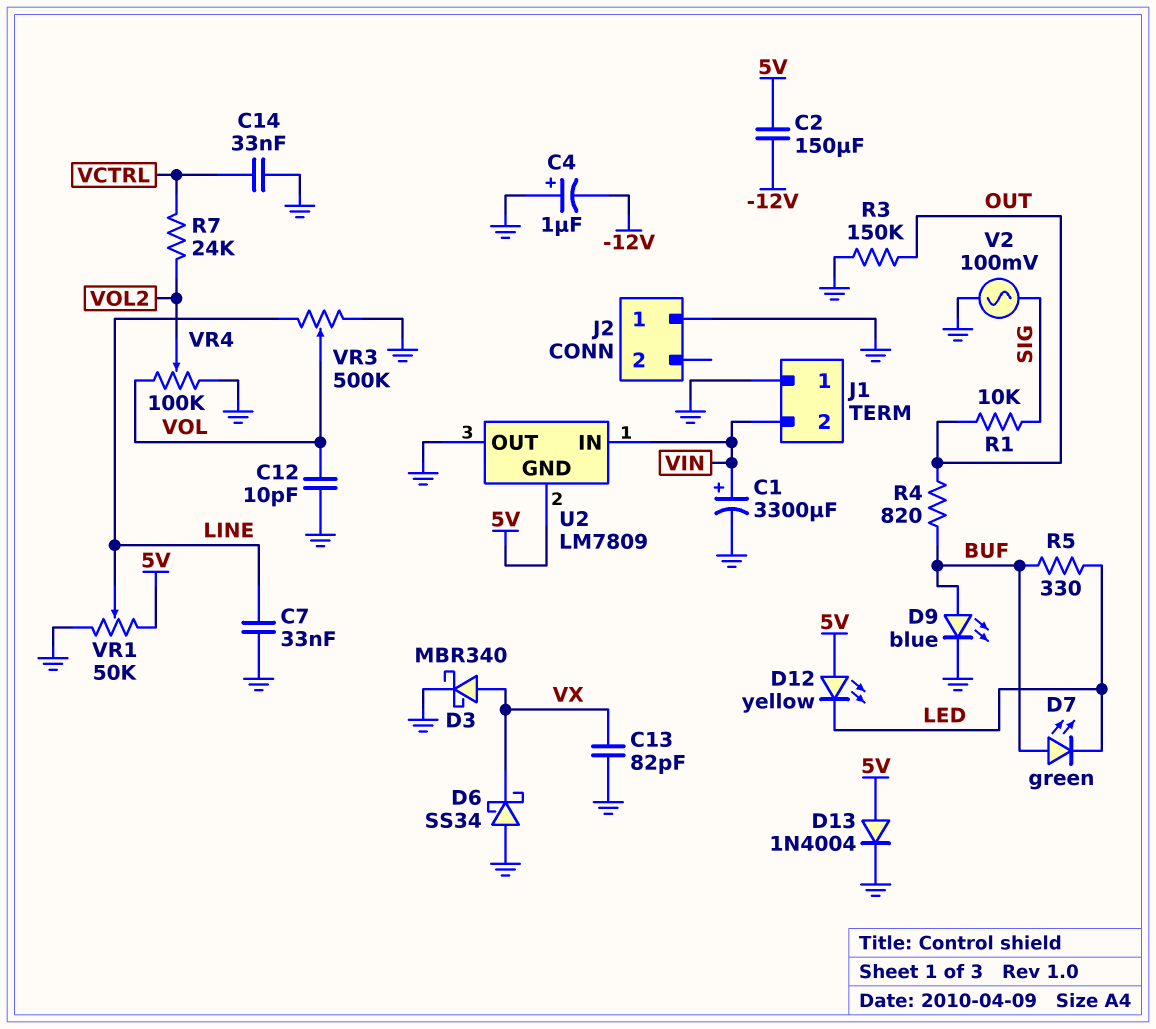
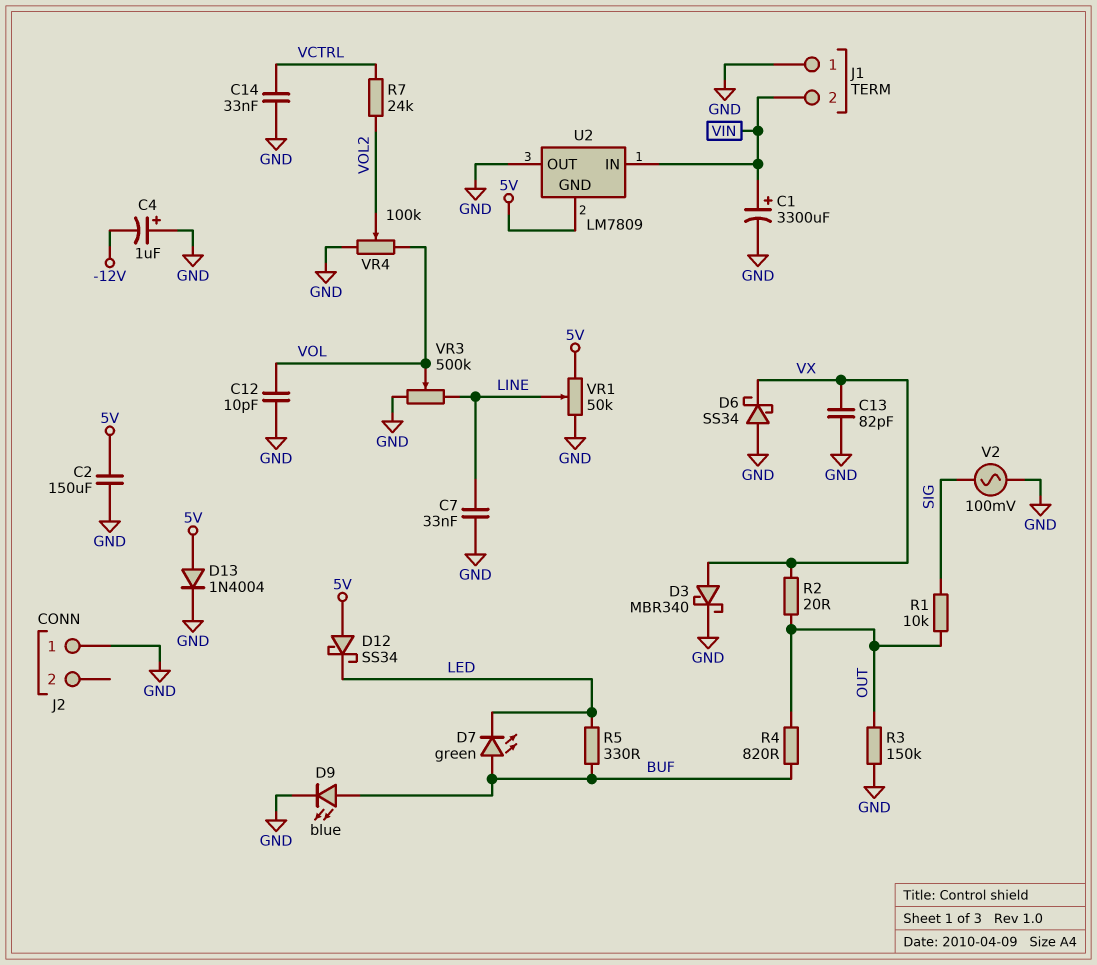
C2: 150uF (-12V, 5V) -> 150uF (5V, GND)
D12: LED yellow (A 5V, K LED) -> schottky SS34 (A 5V, K LED)
R2: none -> 20 (OUT, VX)

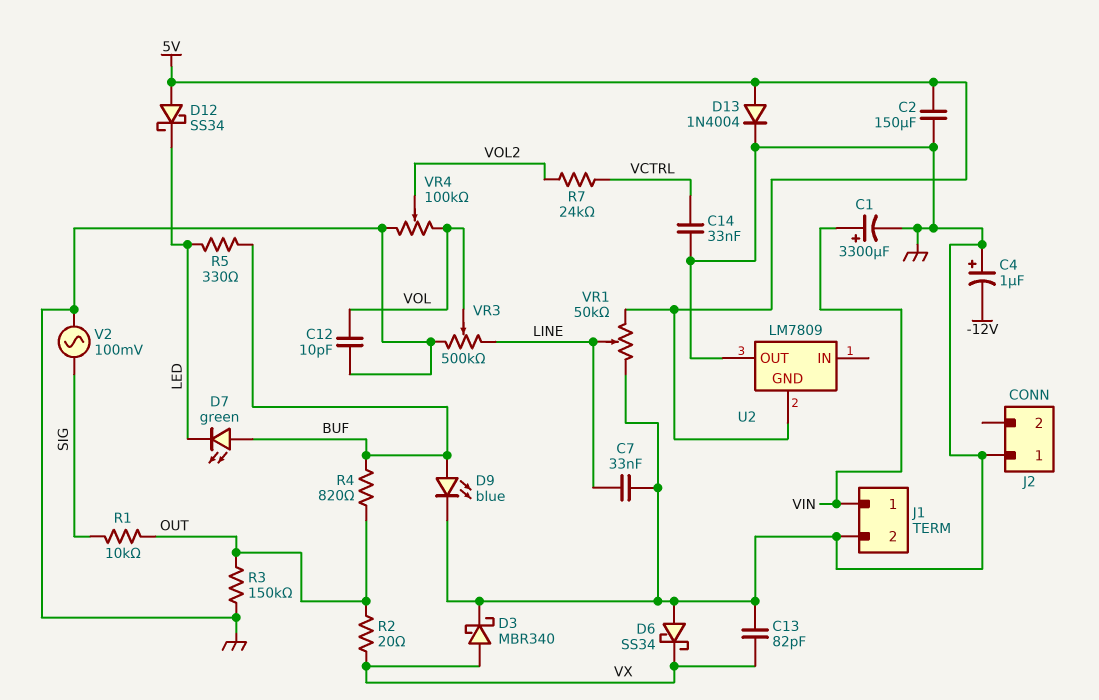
J1 pin 1: GND -> VIN
J1 pin 2: VIN -> GND
U2 pin IN: VIN -> none

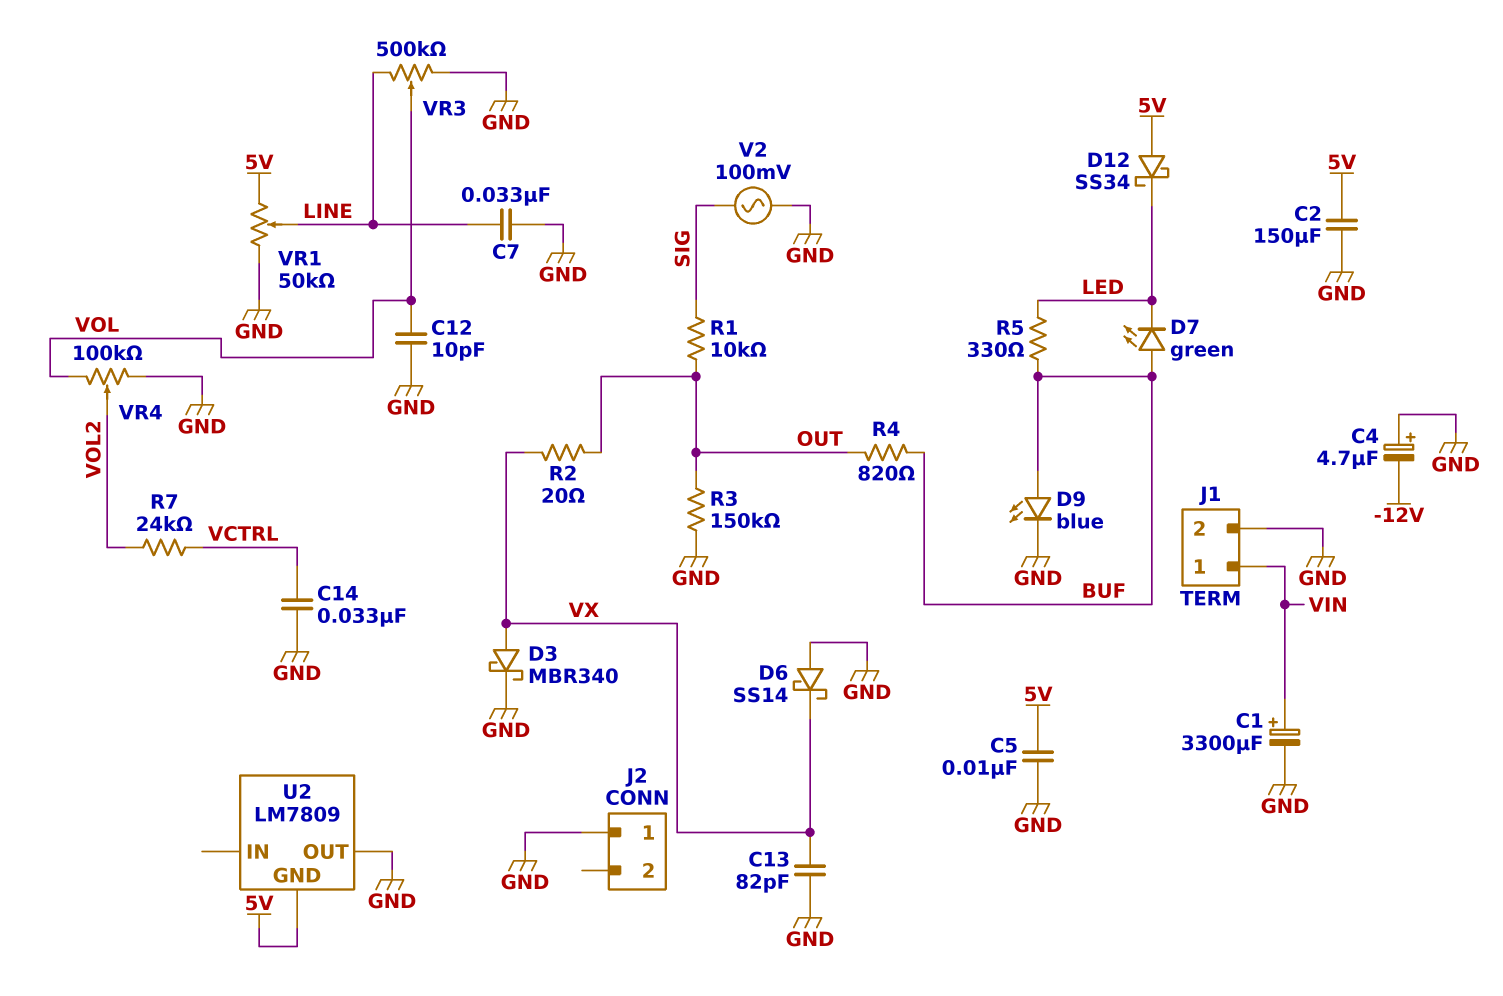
C4: 1uF (plus GND, minus -12V) -> 4.7uF (plus GND, minus -12V)
C5: none -> 10nF (5V, GND)
D6: schottky SS34 (A GND, K VX) -> schottky SS14 (A GND, K VX)
D13: diode 1N4004 (A 5V, K GND) -> none

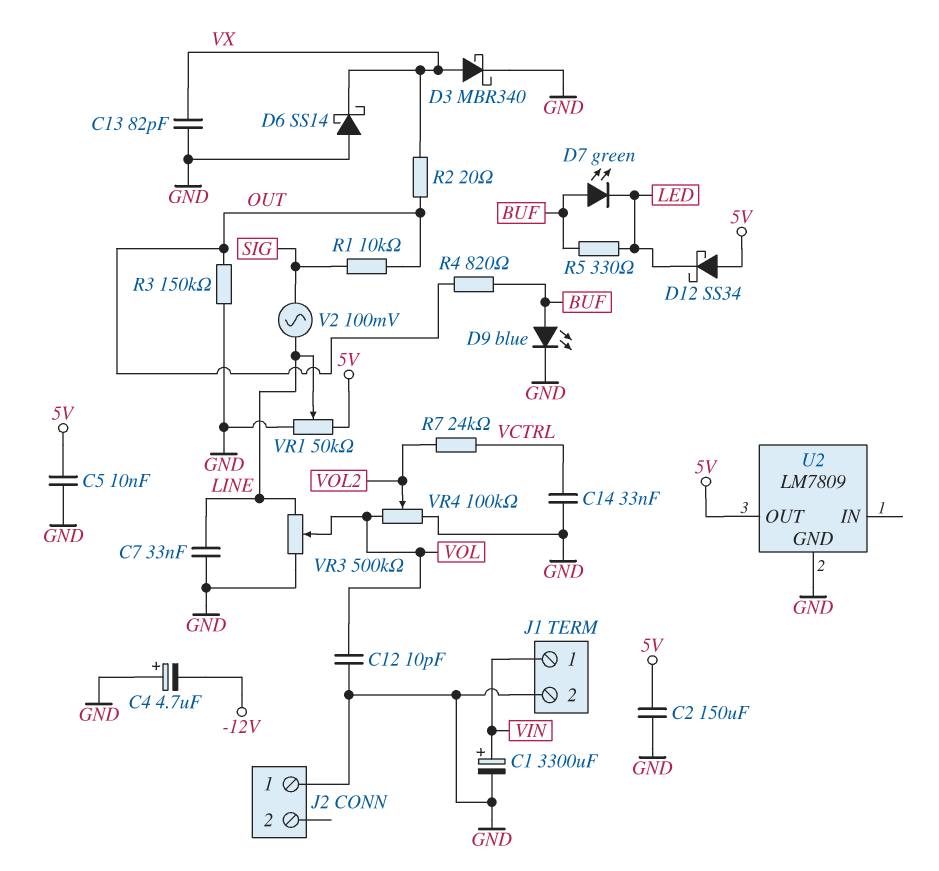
U2 pin GND: 5V -> GND
U2 pin OUT: GND -> 5V
V2: AC 100mV (GND, SIG) -> AC 100mV (LINE, SIG)

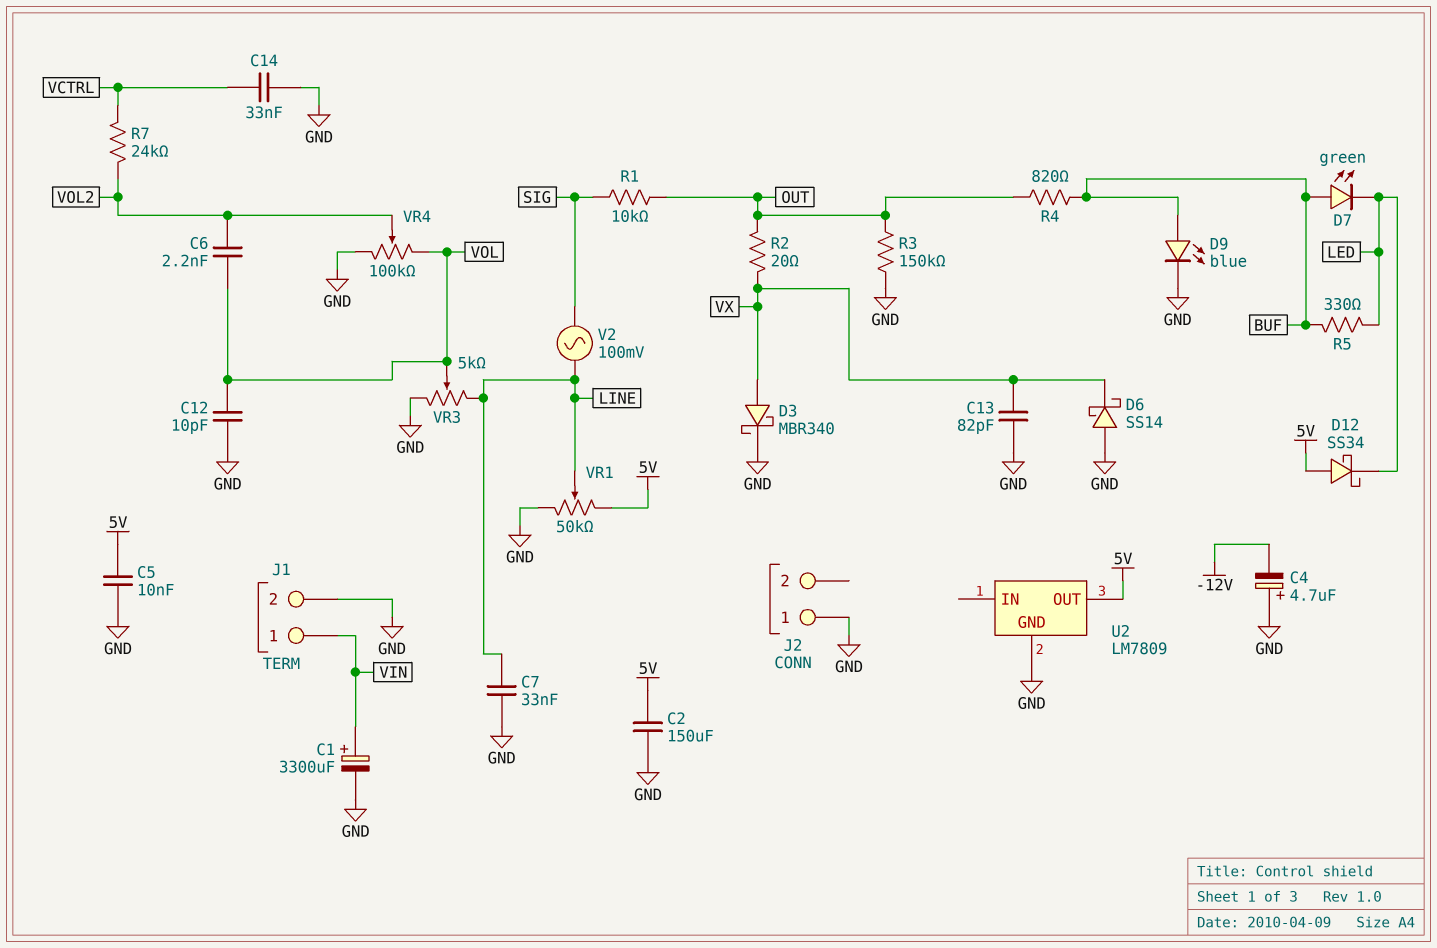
C6: none -> 2.2nF (VOL, VOL2)
VR3: 500k (GND, LINE, wiper VOL) -> 5k (GND, LINE, wiper VOL)

